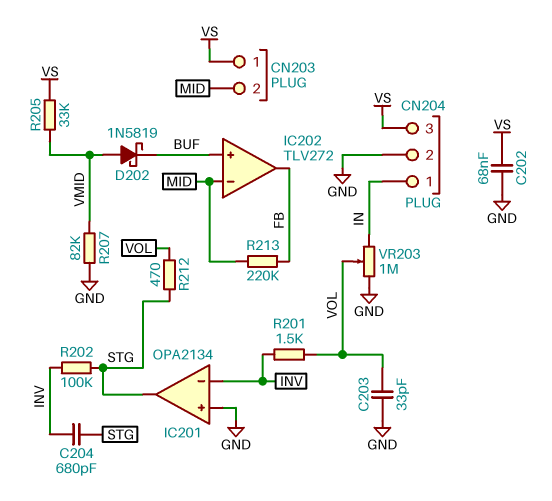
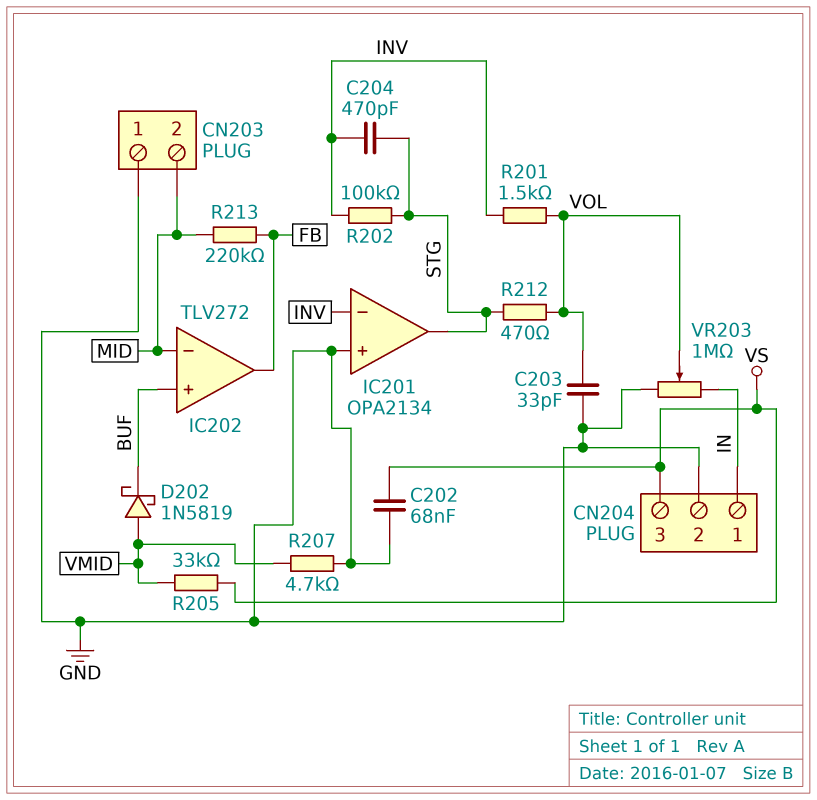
C204: 680pF (INV, STG) -> 470pF (INV, STG)
CN203 pin 1: VS -> GND
R207: 82k (GND, VMID) -> 4.7k (GND, VMID)

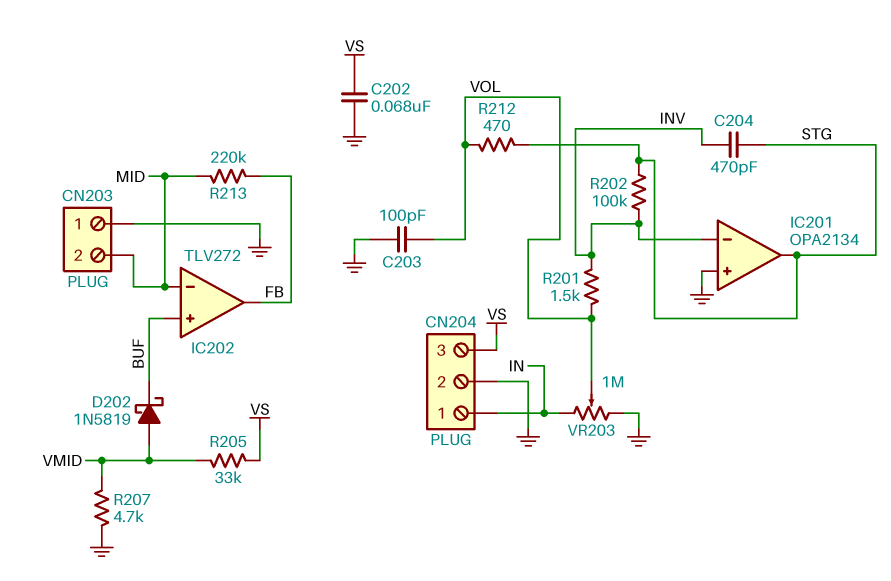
C203: 33pF (GND, VOL) -> 100pF (GND, VOL)

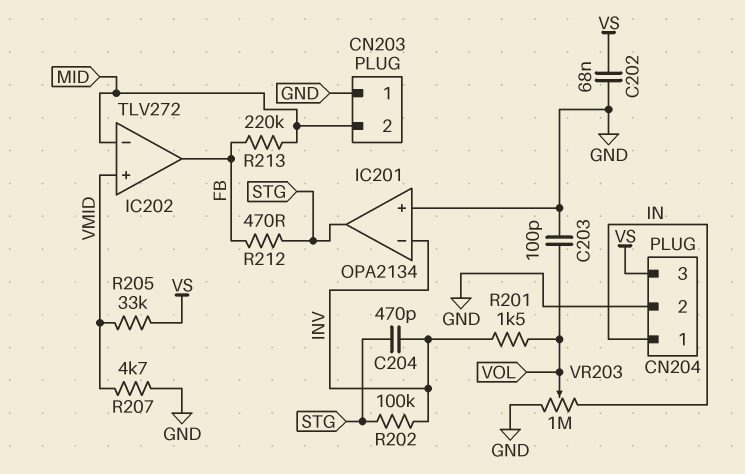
D202: schottky 1N5819 (A VMID, K BUF) -> none
IC202 pin in+: BUF -> VMID
R212: 470 (STG, VOL) -> 470 (FB, STG)

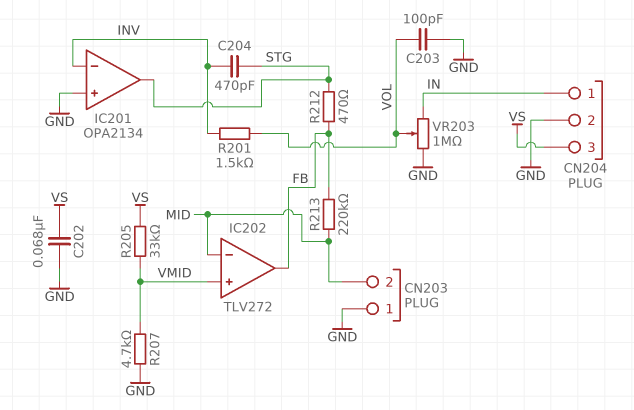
R202: 100k (INV, STG) -> none

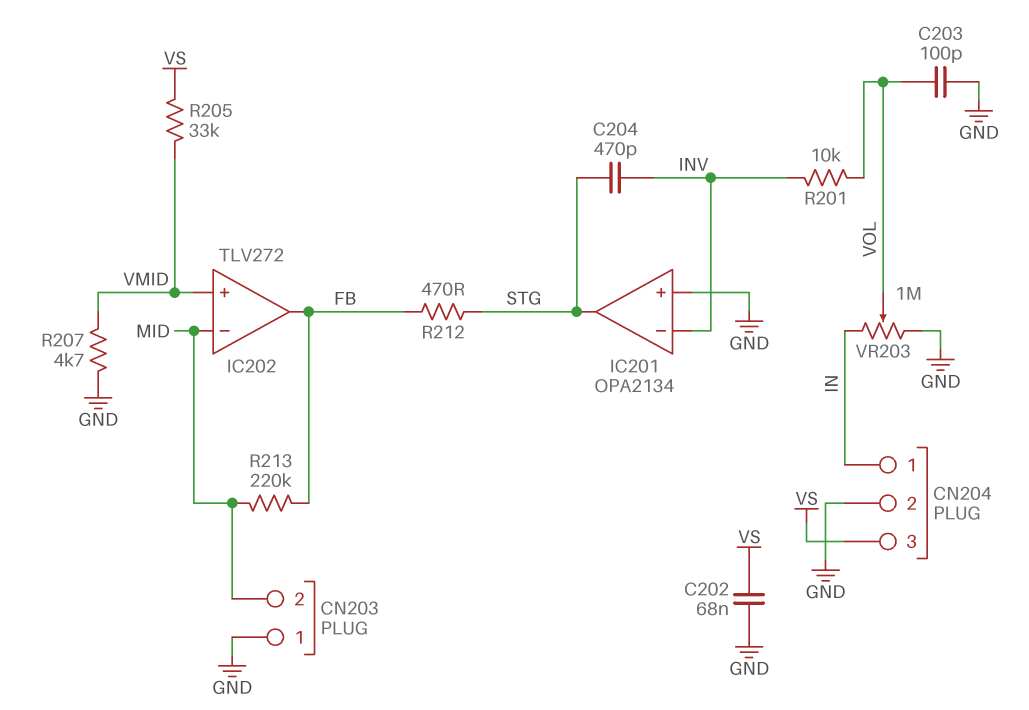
R201: 1.5k (INV, VOL) -> 10k (INV, VOL)

